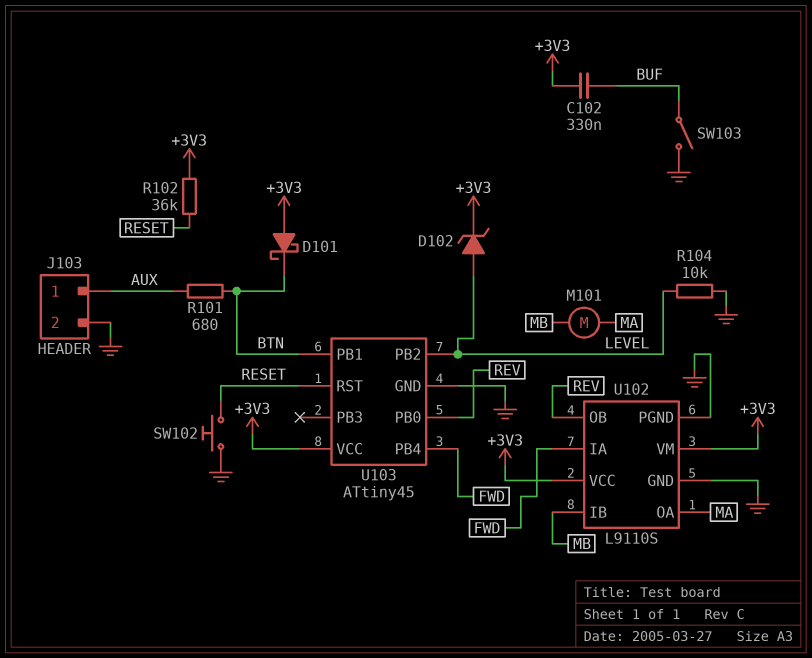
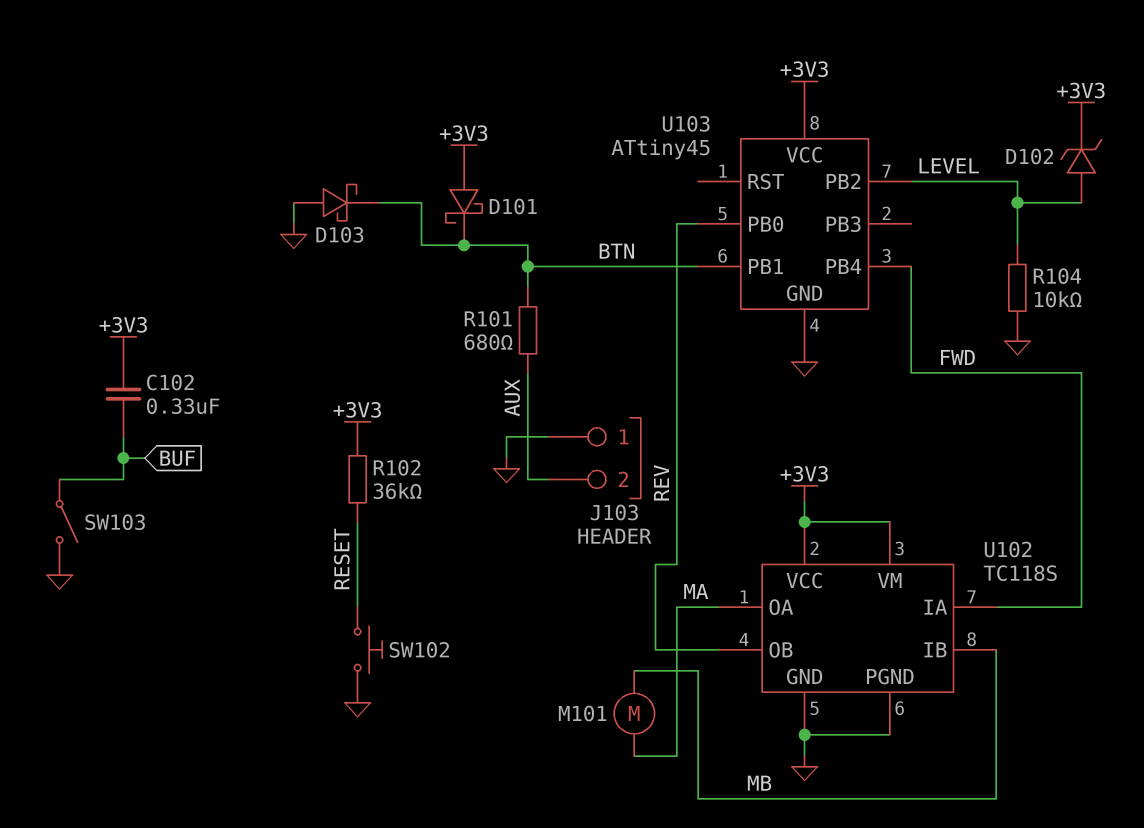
D103: none -> schottky (A GND, K BTN)
J103 pin 1: AUX -> GND
J103 pin 2: GND -> AUX
U102: L9110S -> TC118S
U103 pin RST: RESET -> none

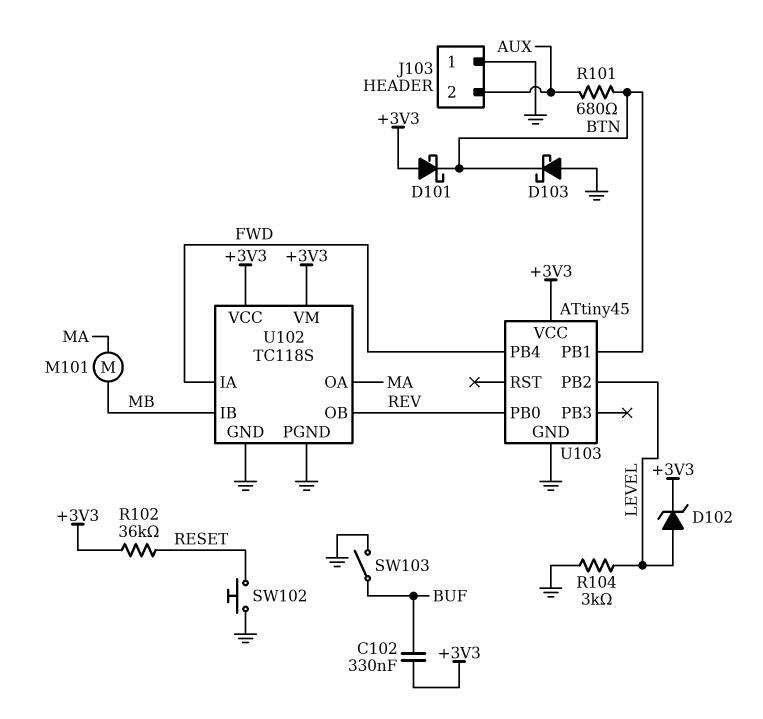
R104: 10k (GND, LEVEL) -> 3k (GND, LEVEL)

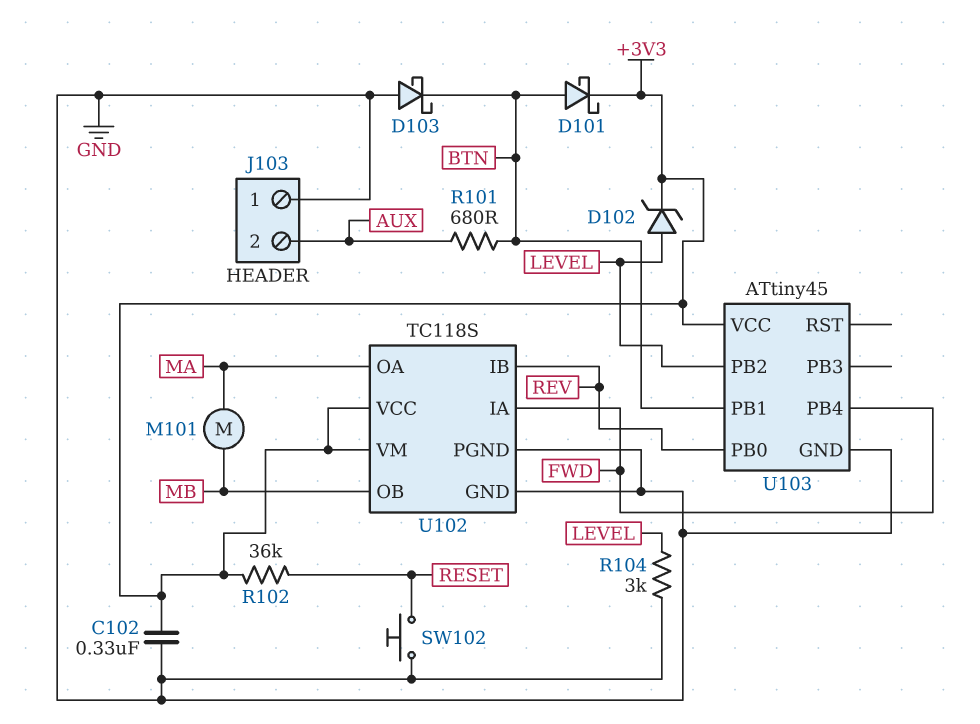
C102: 330nF (+3V3, BUF) -> 330nF (+3V3, GND)
D101: schottky (A +3V3, K BTN) -> schottky (A BTN, K +3V3)
SW103: switch (BUF, GND) -> none
U102 pin IB: MB -> REV
U102 pin OB: REV -> MB

